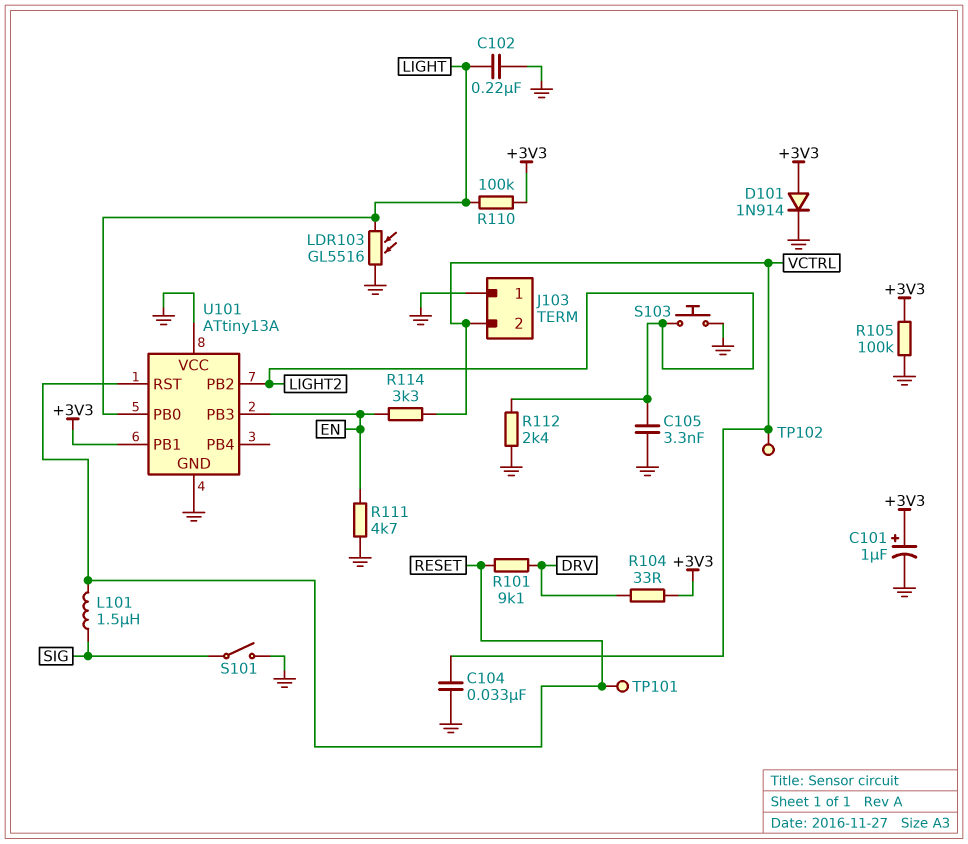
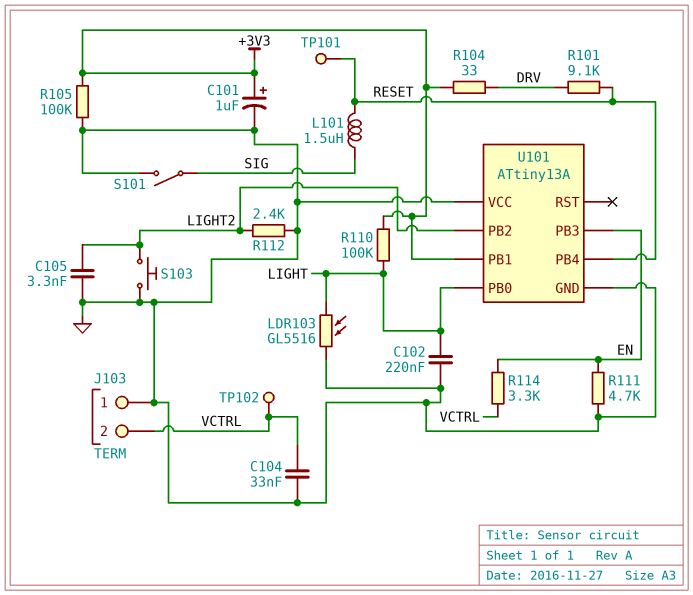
D101: diode 1N914 (A +3V3, K GND) -> none
U101 pin PB4: none -> RESET
U101 pin RST: RESET -> none

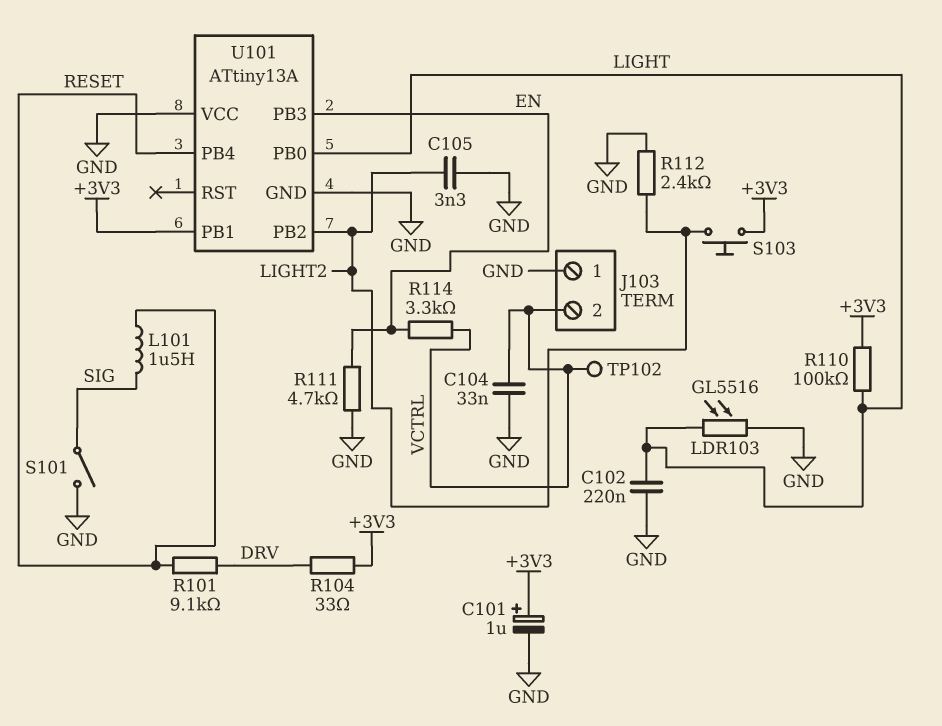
R105: 100k (+3V3, GND) -> none
S103: button (GND, LIGHT2) -> button (+3V3, LIGHT2)
TP101: test point (RESET) -> none

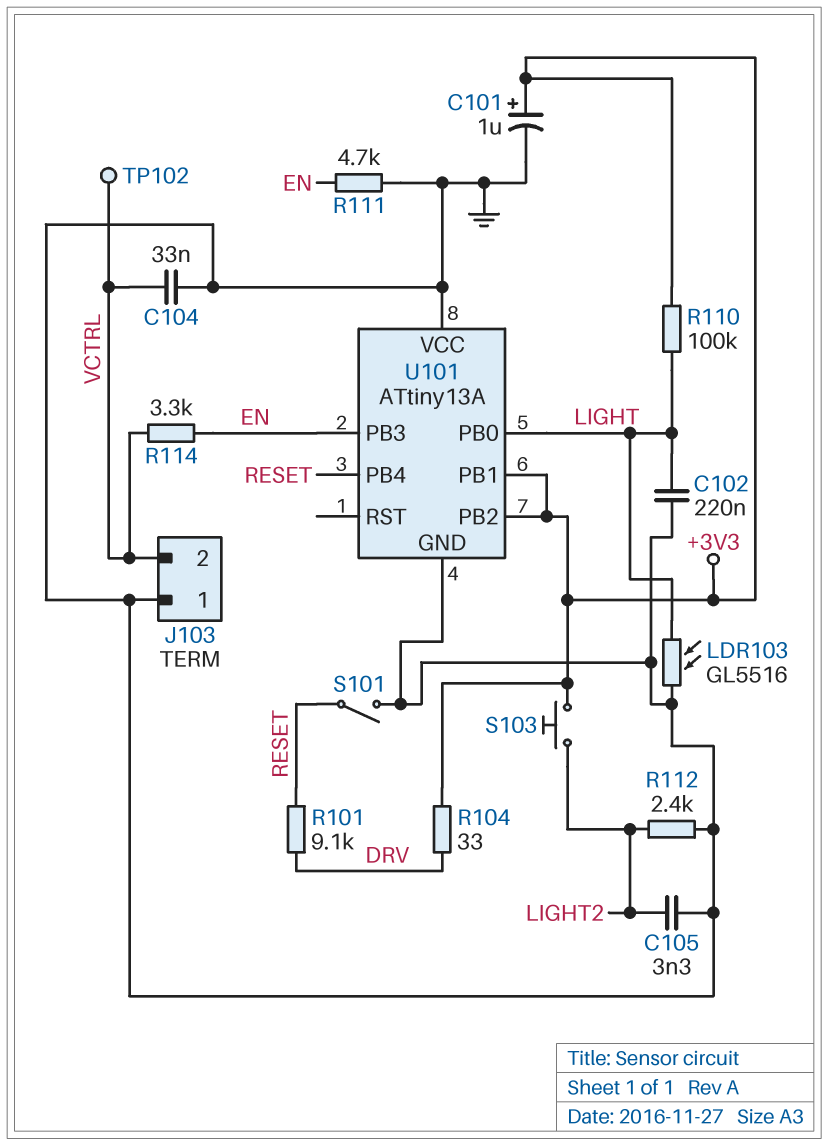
L101: 1.5uH (RESET, SIG) -> none
S101: switch (GND, SIG) -> switch (GND, RESET)
U101 pin PB2: LIGHT2 -> +3V3

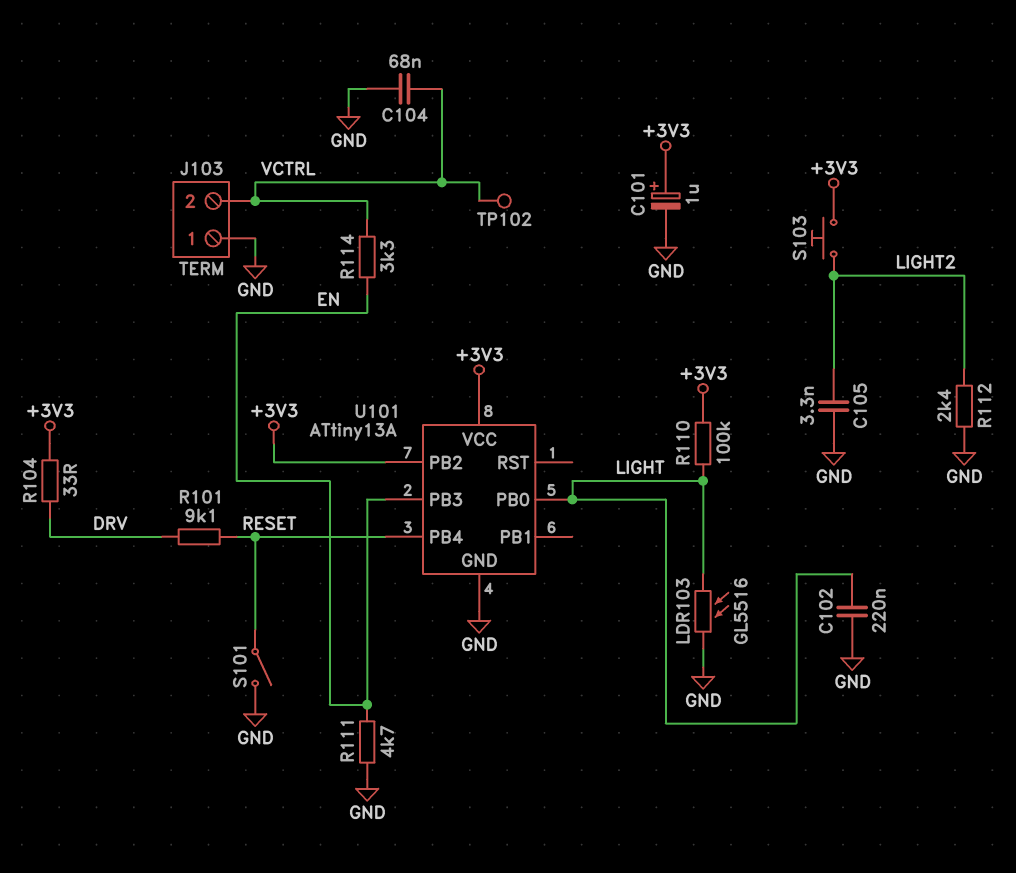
C104: 33nF (GND, VCTRL) -> 68nF (GND, VCTRL)
U101 pin PB1: +3V3 -> none
U101 pin VCC: GND -> +3V3

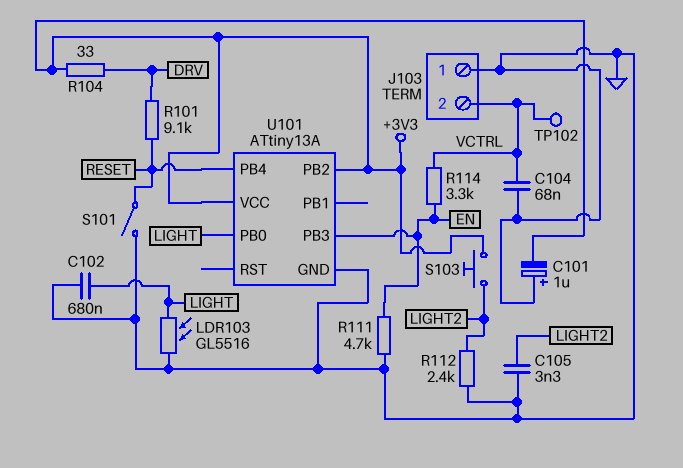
C101: 1uF (plus +3V3, minus GND) -> 1uF (plus GND, minus +3V3)
C102: 220nF (GND, LIGHT) -> 680nF (GND, LIGHT)
R110: 100k (+3V3, LIGHT) -> none

